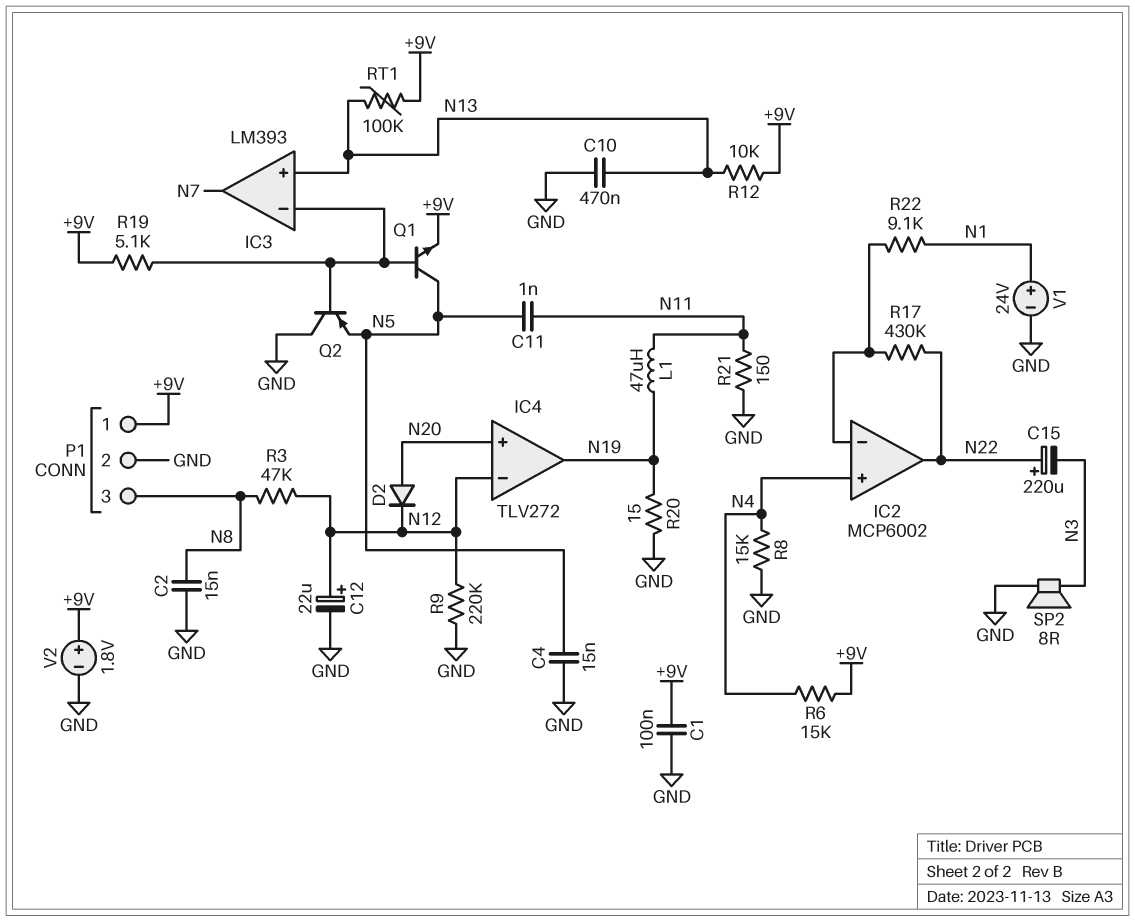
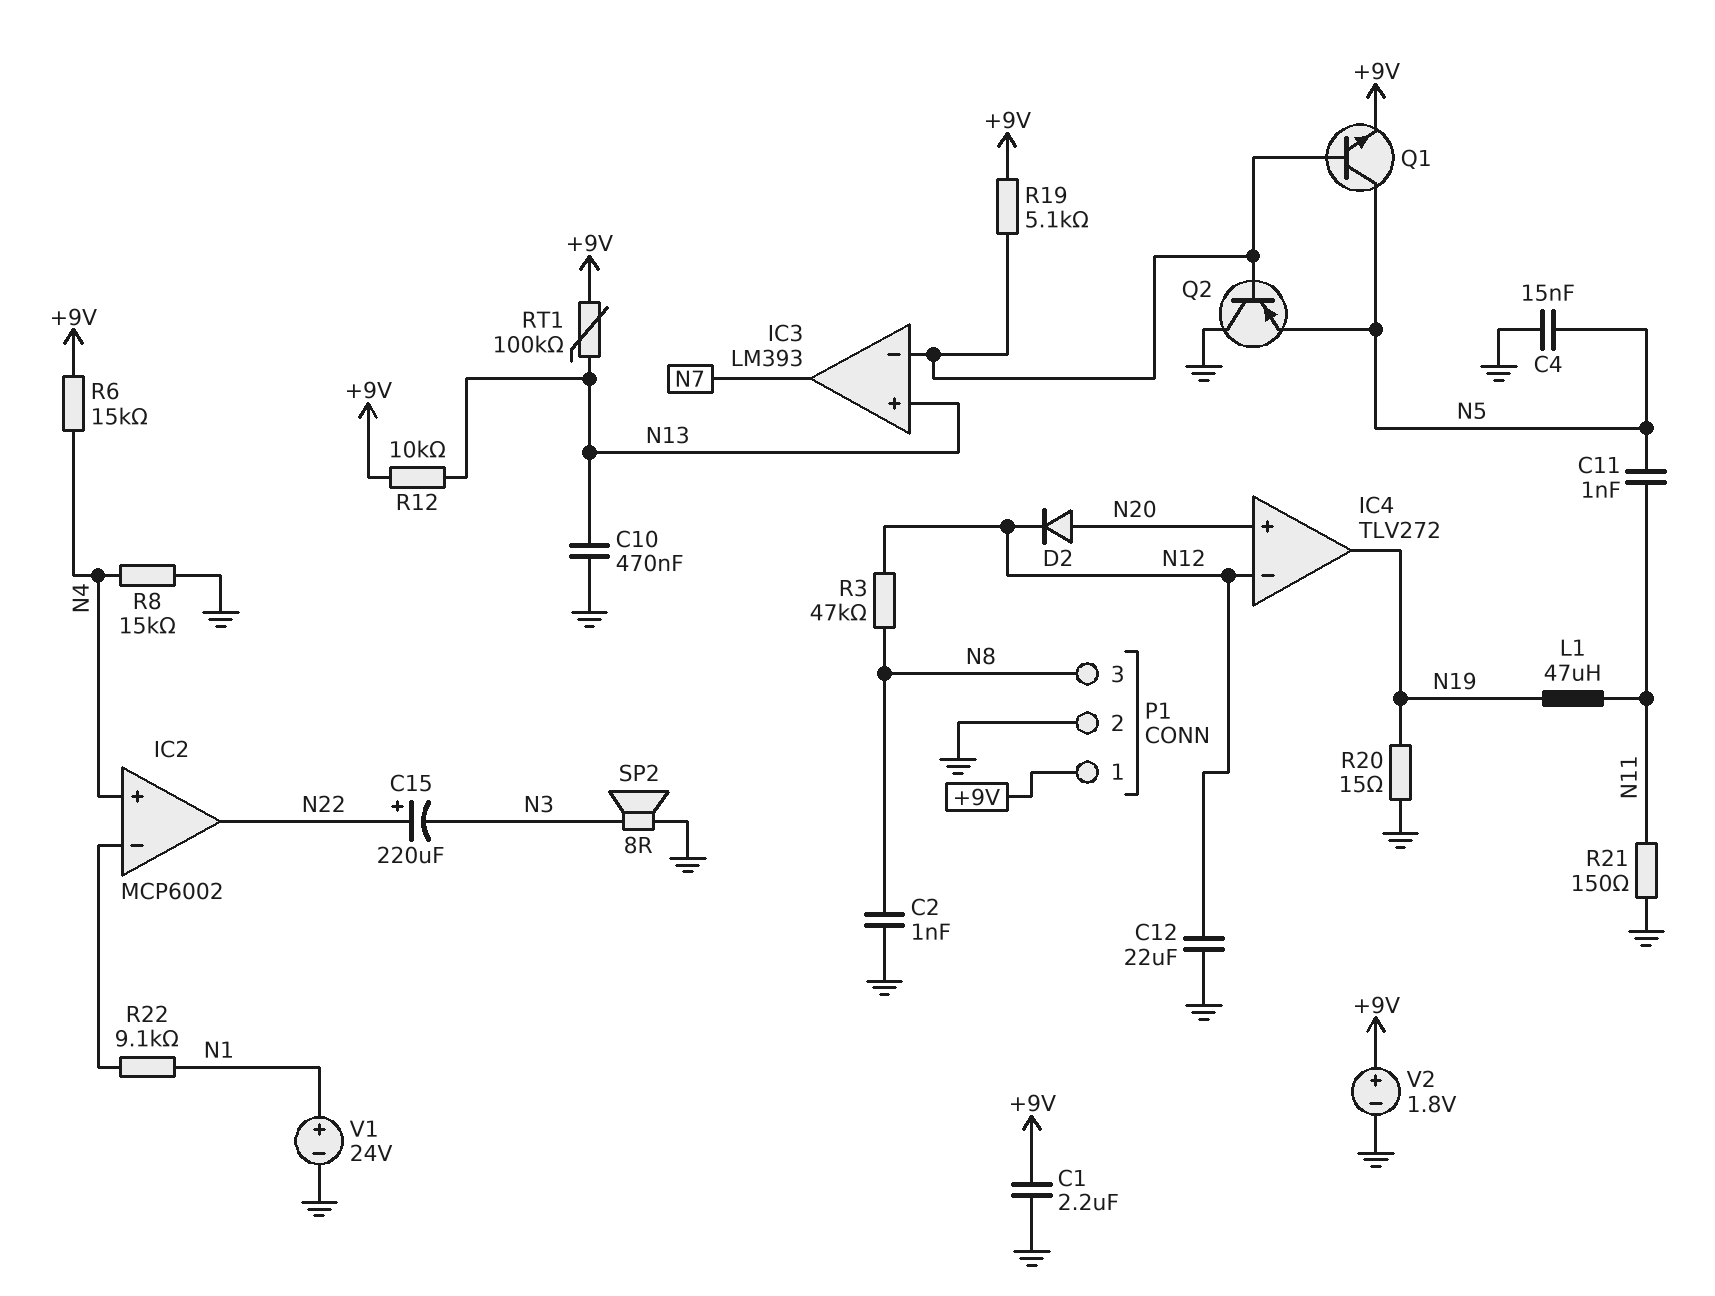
C1: 100nF (+9V, GND) -> 2.2uF (+9V, GND)
C2: 15nF (GND, N8) -> 1nF (GND, N8)
C12: 22uF (plus N12, minus GND) -> 22uF (GND, N12)
R9: 220k (GND, N12) -> none
R17: 430k (IC2/in-, N22) -> none

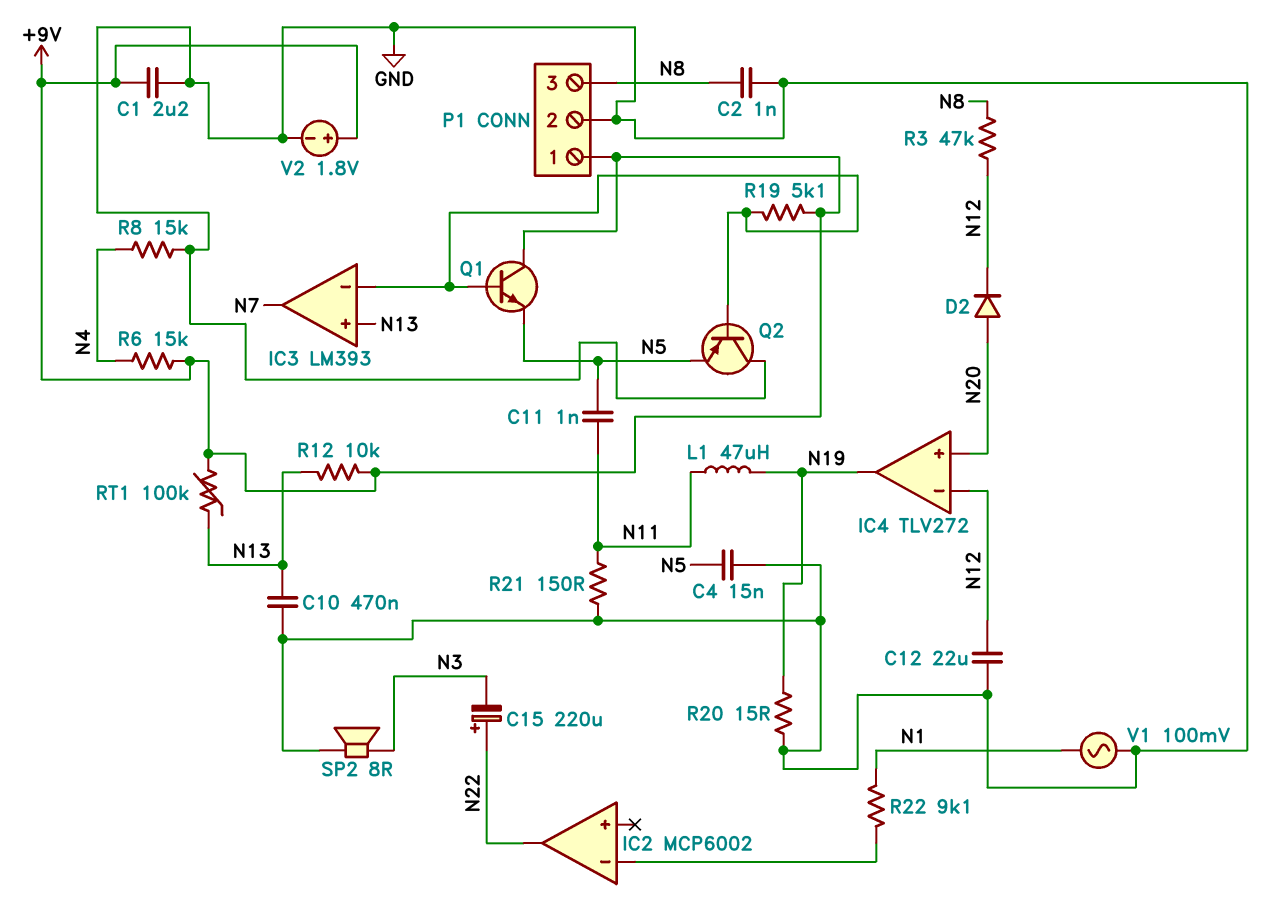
IC2 pin in+: N4 -> none
Q1: NPN (B IC3/in-, C N5, E +9V) -> NPN (B IC3/in-, C +9V, E N5)
V1: 24V (plus N1, minus GND) -> AC 100mV (GND, N1)

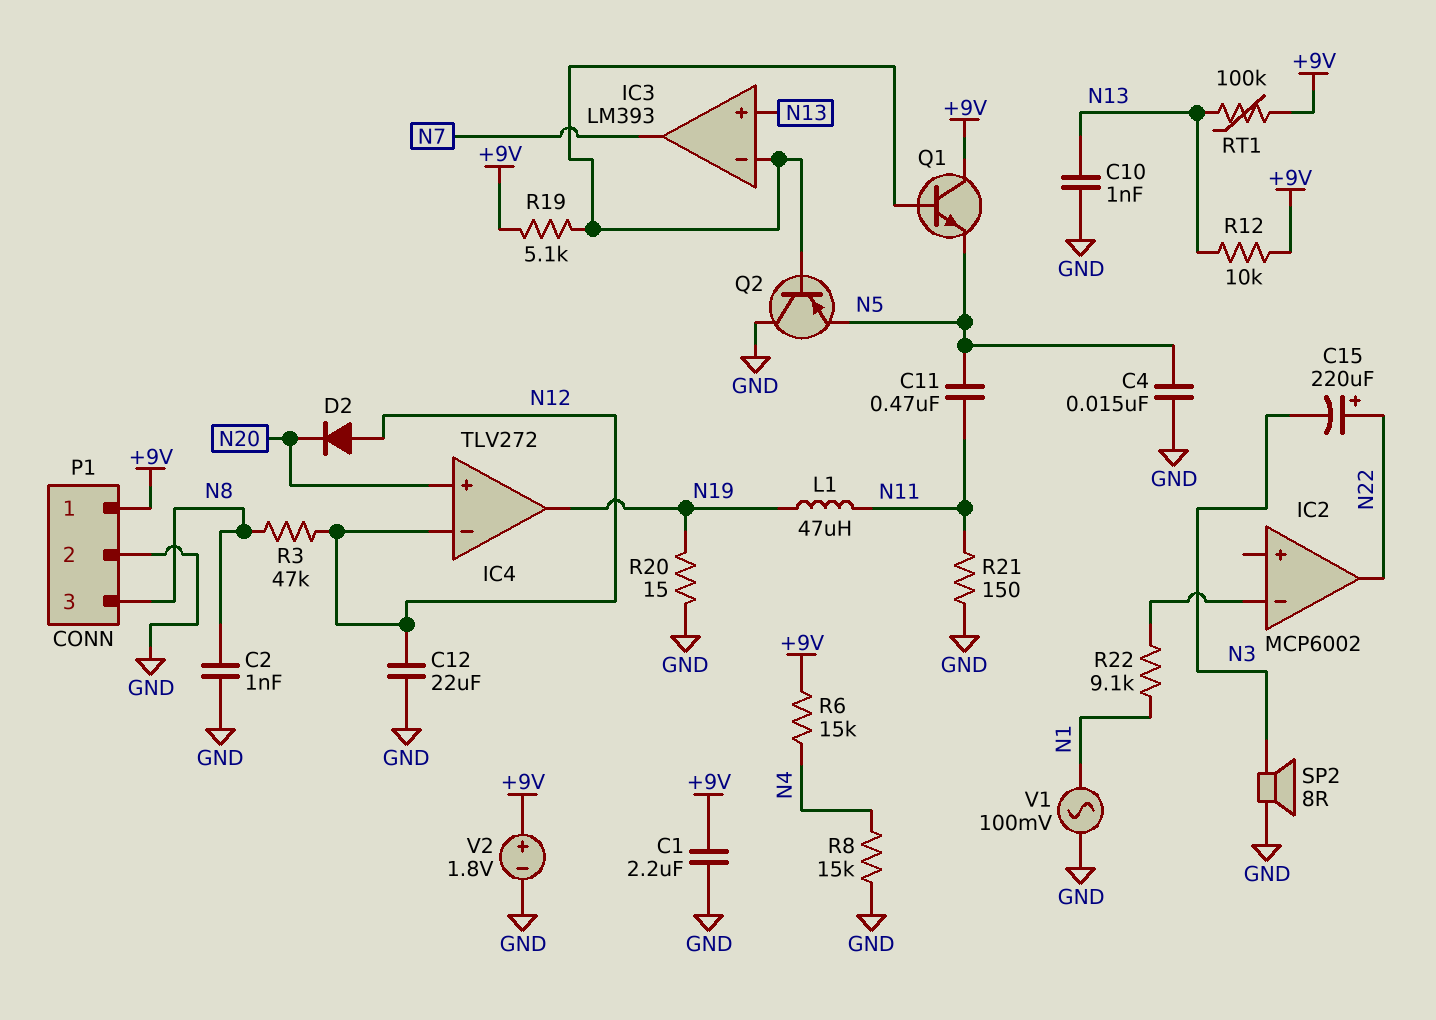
C10: 470nF (GND, N13) -> 1nF (GND, N13)
C11: 1nF (N5, N11) -> 470nF (N5, N11)
D2: diode (A N20, K N12) -> diode (A N12, K N20)

